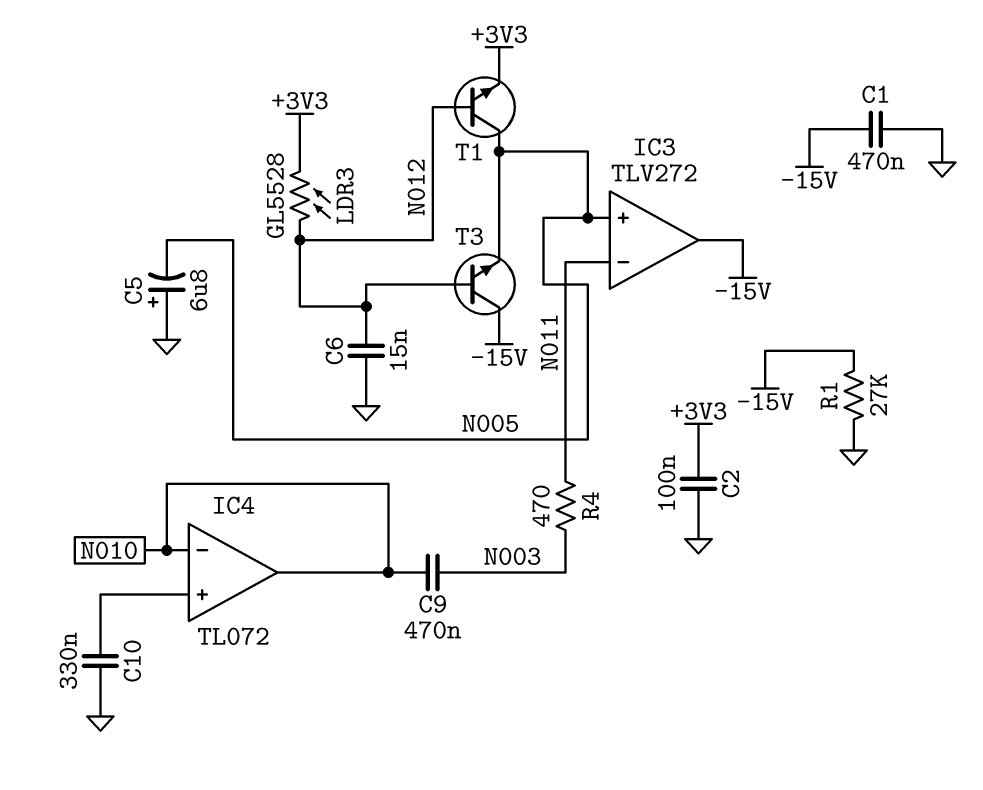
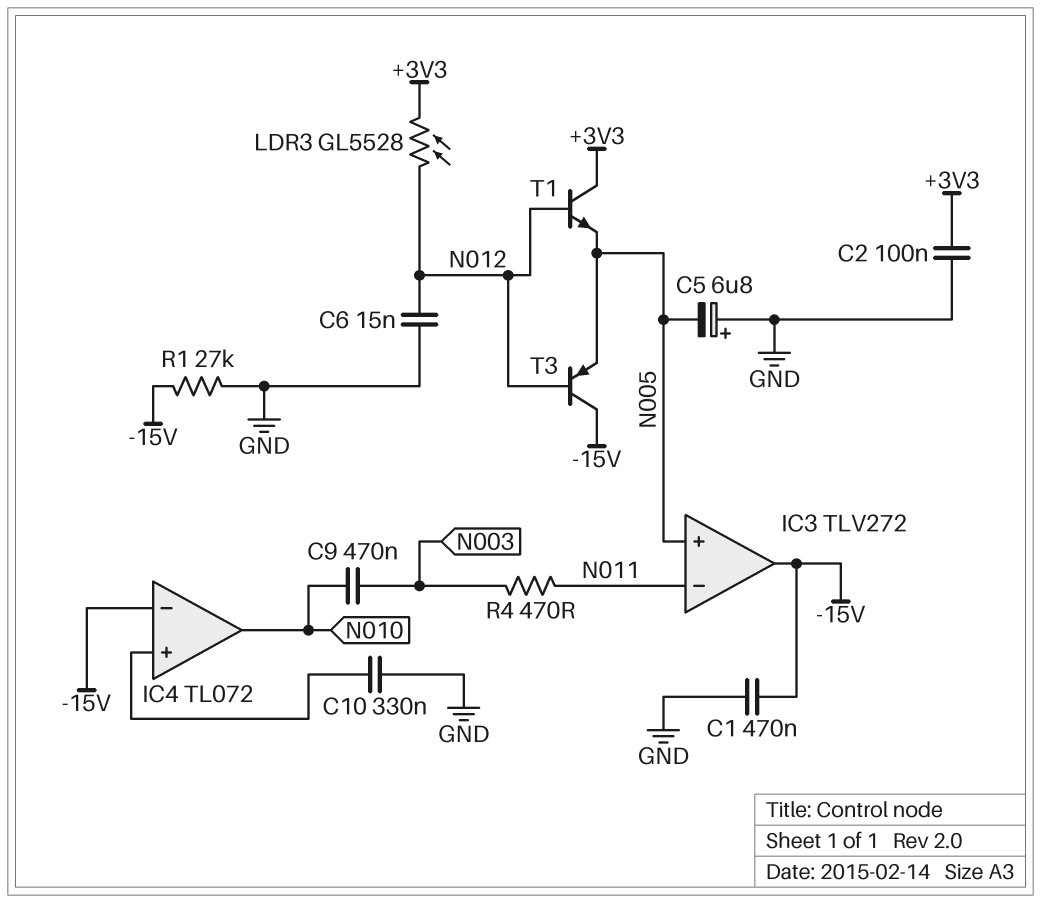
IC4 pin in-: N010 -> -15V
T1: NPN (B N012, C N005, E +3V3) -> NPN (B N012, C +3V3, E N005)
T3: NPN (B N012, C -15V, E N005) -> PNP (B N012, C -15V, E N005)

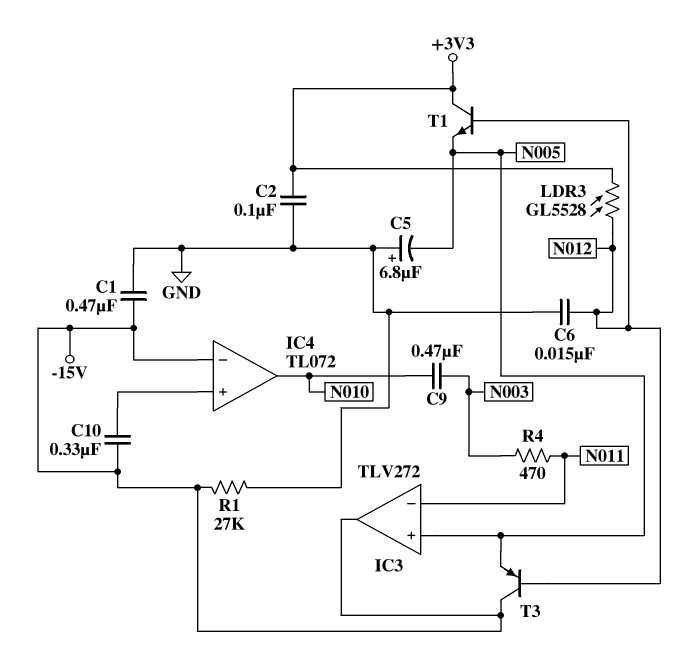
C10: 330nF (GND, IC4/in+) -> 330nF (-15V, IC4/in+)

